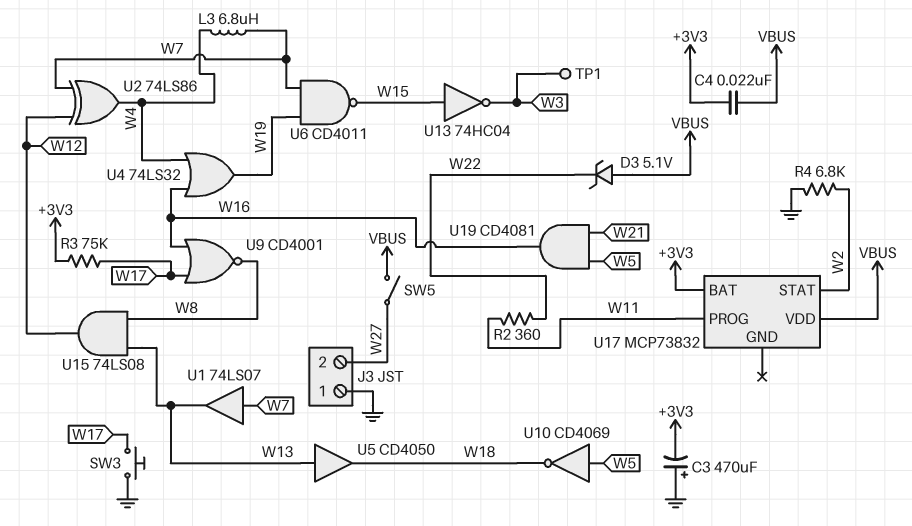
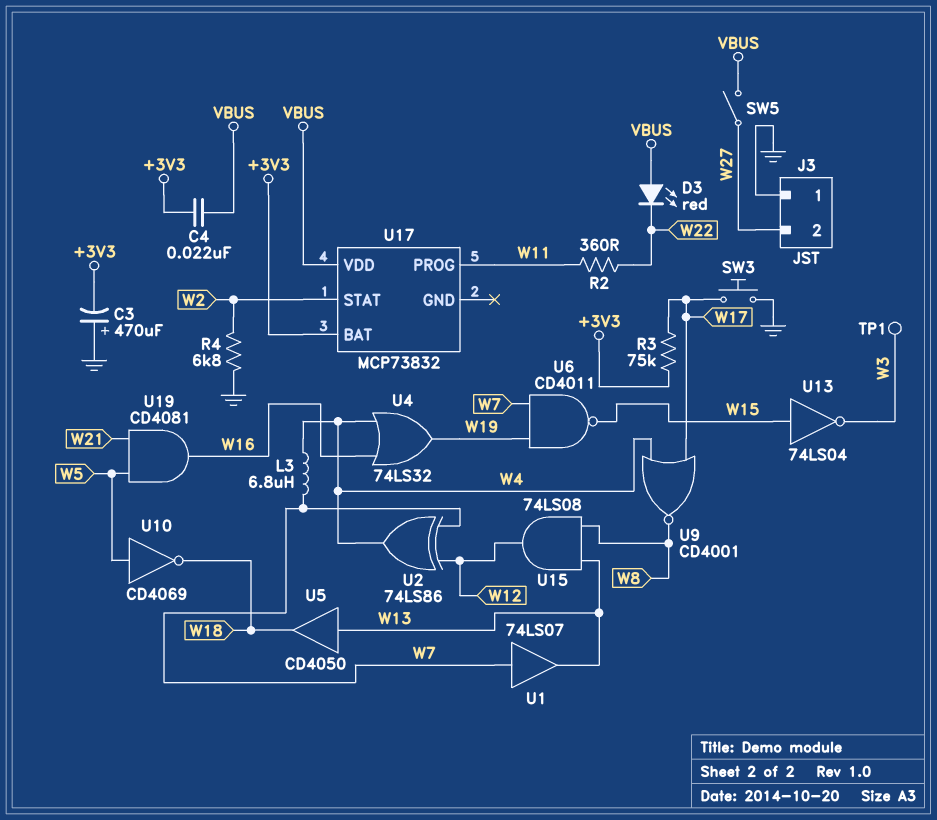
D3: zener 5.1V (A VBUS, K W22) -> LED red (A VBUS, K W22)
U9: NOR CD4001 (in W16, in W17, out W8) -> NOR CD4001 (in W4, in W17, out W8)
U13: NOT 74HC04 (in W15, out W3) -> NOT 74LS04 (in W15, out W3)

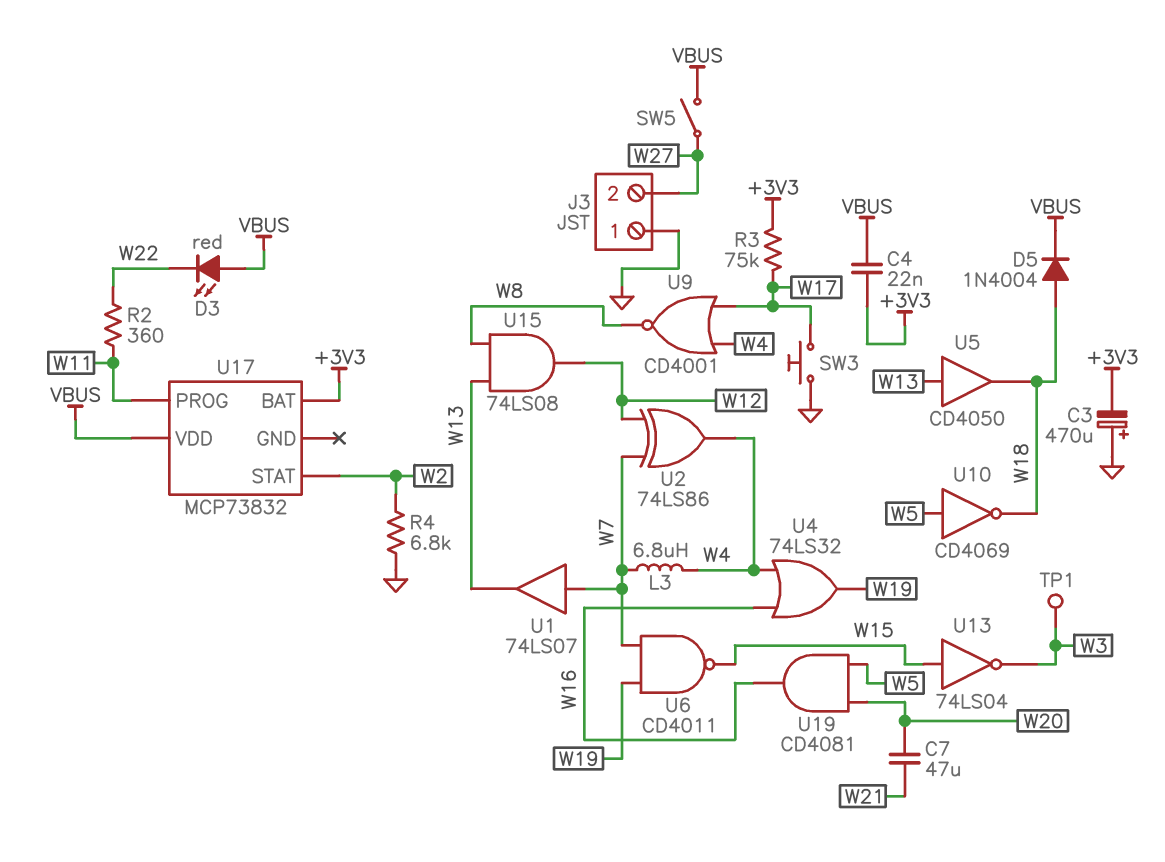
C7: none -> 47uF (W20, W21)
D5: none -> diode 1N4004 (A W18, K VBUS)
U19: AND CD4081 (in W5, in W21, out W16) -> AND CD4081 (in W5, in W20, out W16)

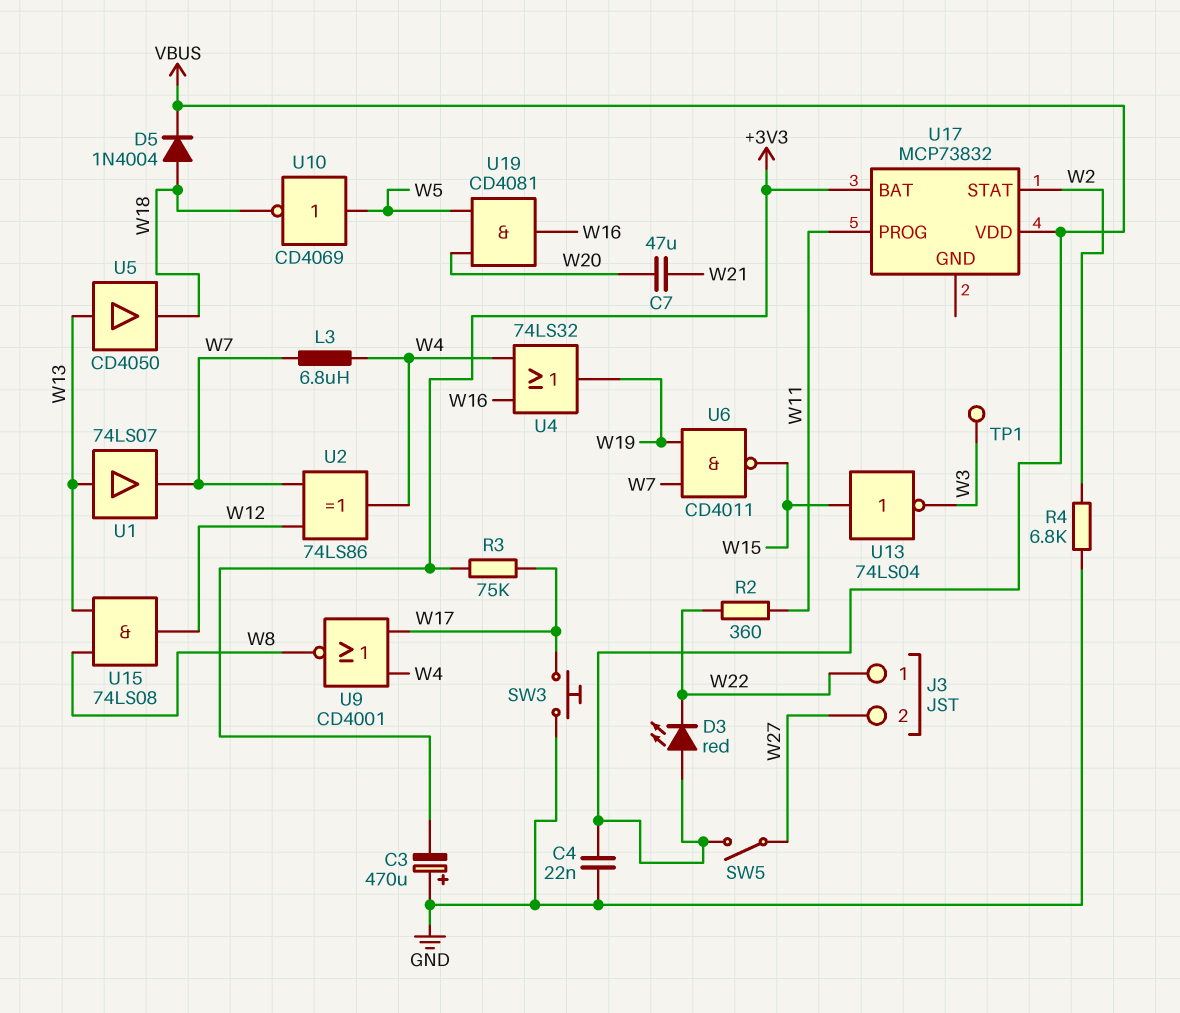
C4: 22nF (+3V3, VBUS) -> 22nF (GND, VBUS)
J3 pin 1: GND -> W22
U1: buffer 74LS07 (in W7, out W13) -> buffer 74LS07 (in W13, out W7)

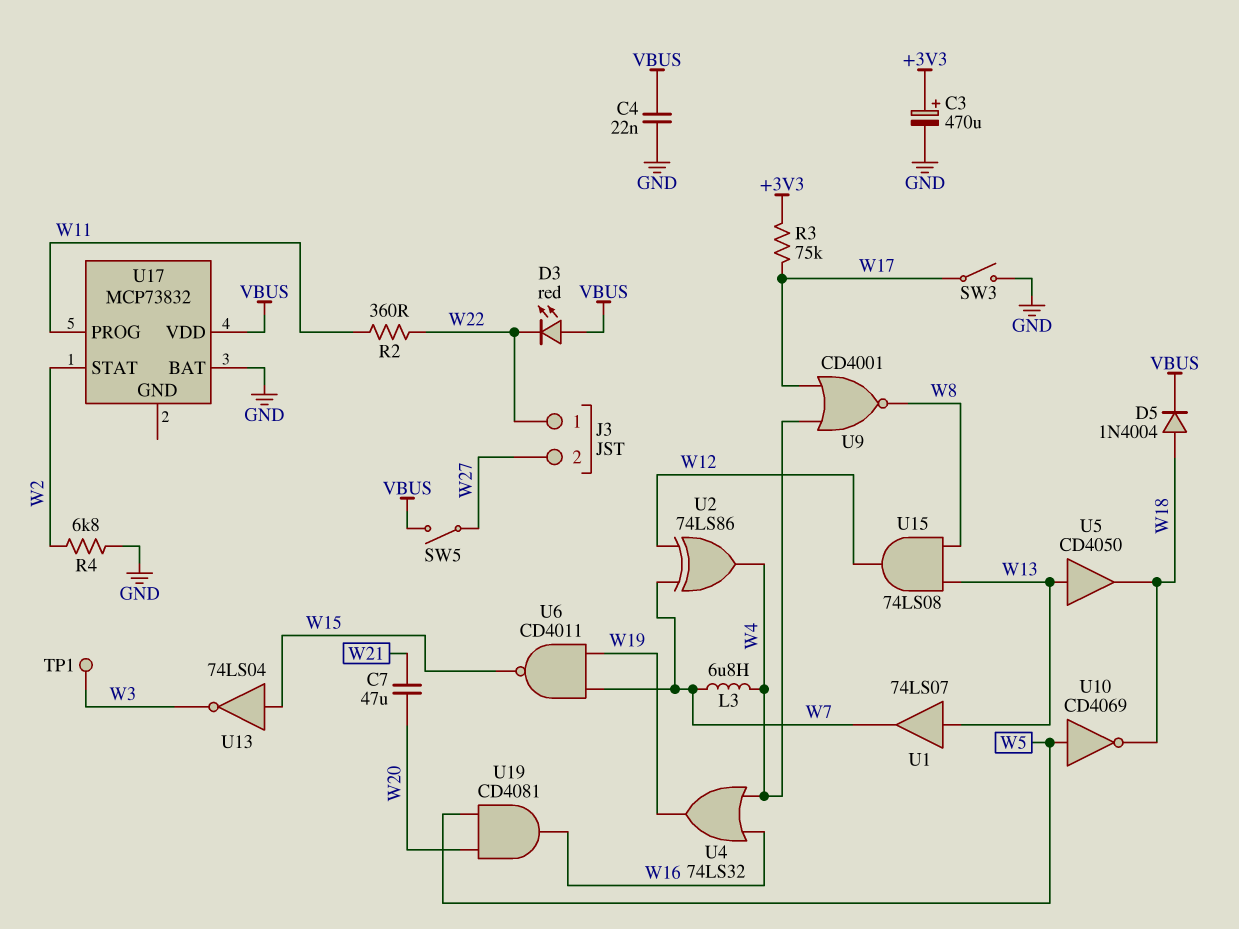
C3: 470uF (plus GND, minus +3V3) -> 470uF (plus +3V3, minus GND)
SW3: button (GND, W17) -> switch (GND, W17)
U17 pin BAT: +3V3 -> GND

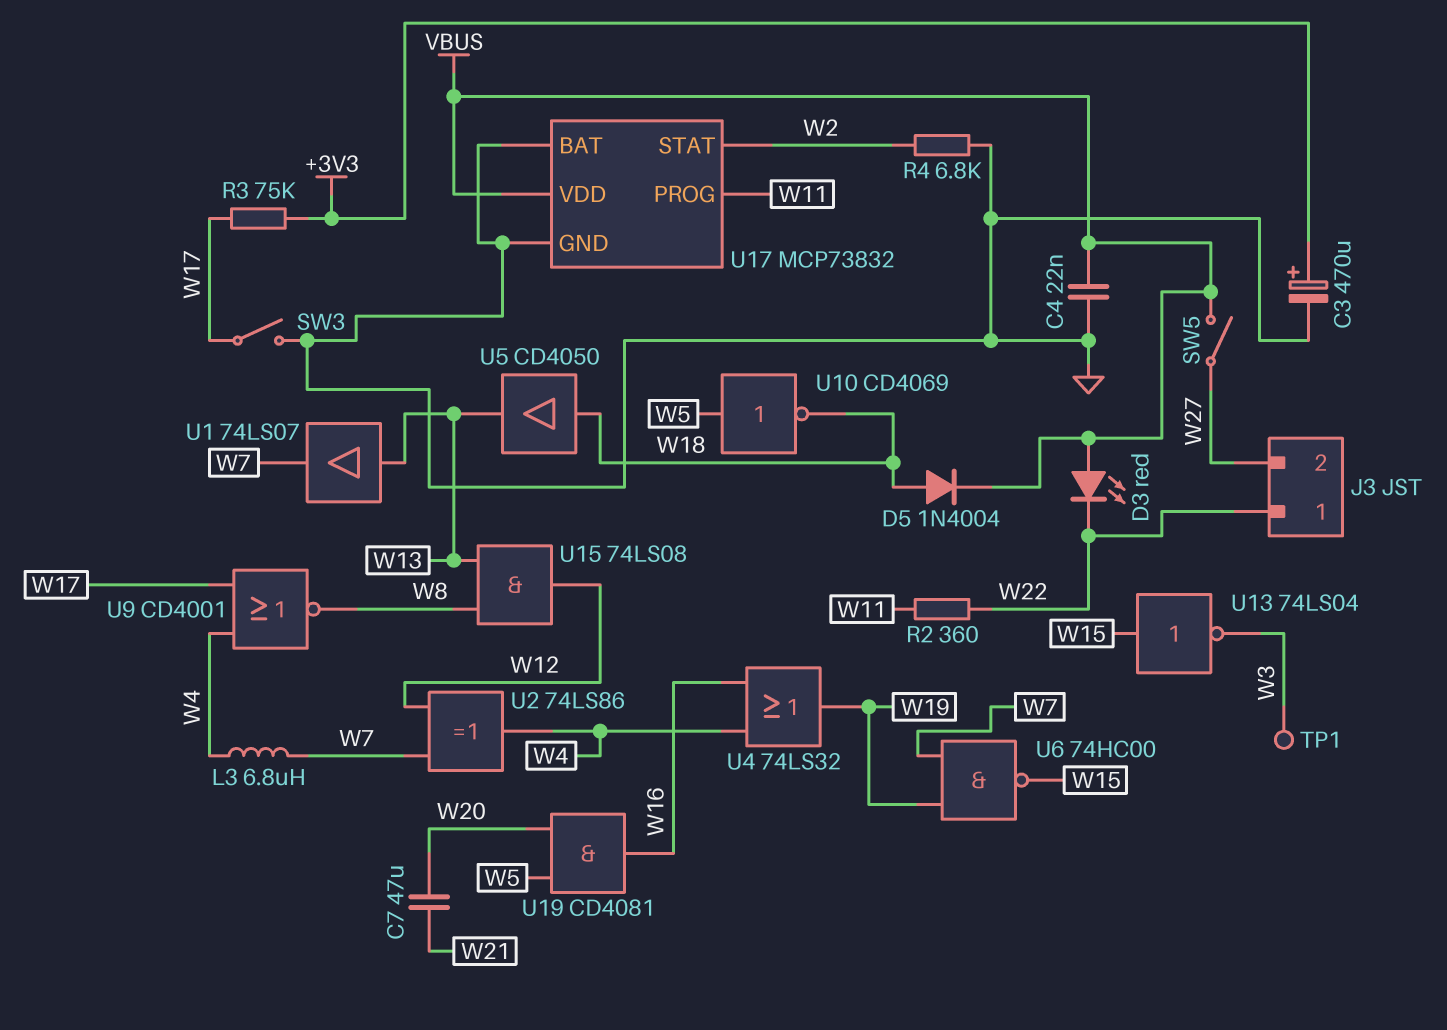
U5: buffer CD4050 (in W13, out W18) -> buffer CD4050 (in W18, out W13)
U6: NAND CD4011 (in W7, in W19, out W15) -> NAND 74HC00 (in W7, in W19, out W15)
U17 pin GND: none -> GND

